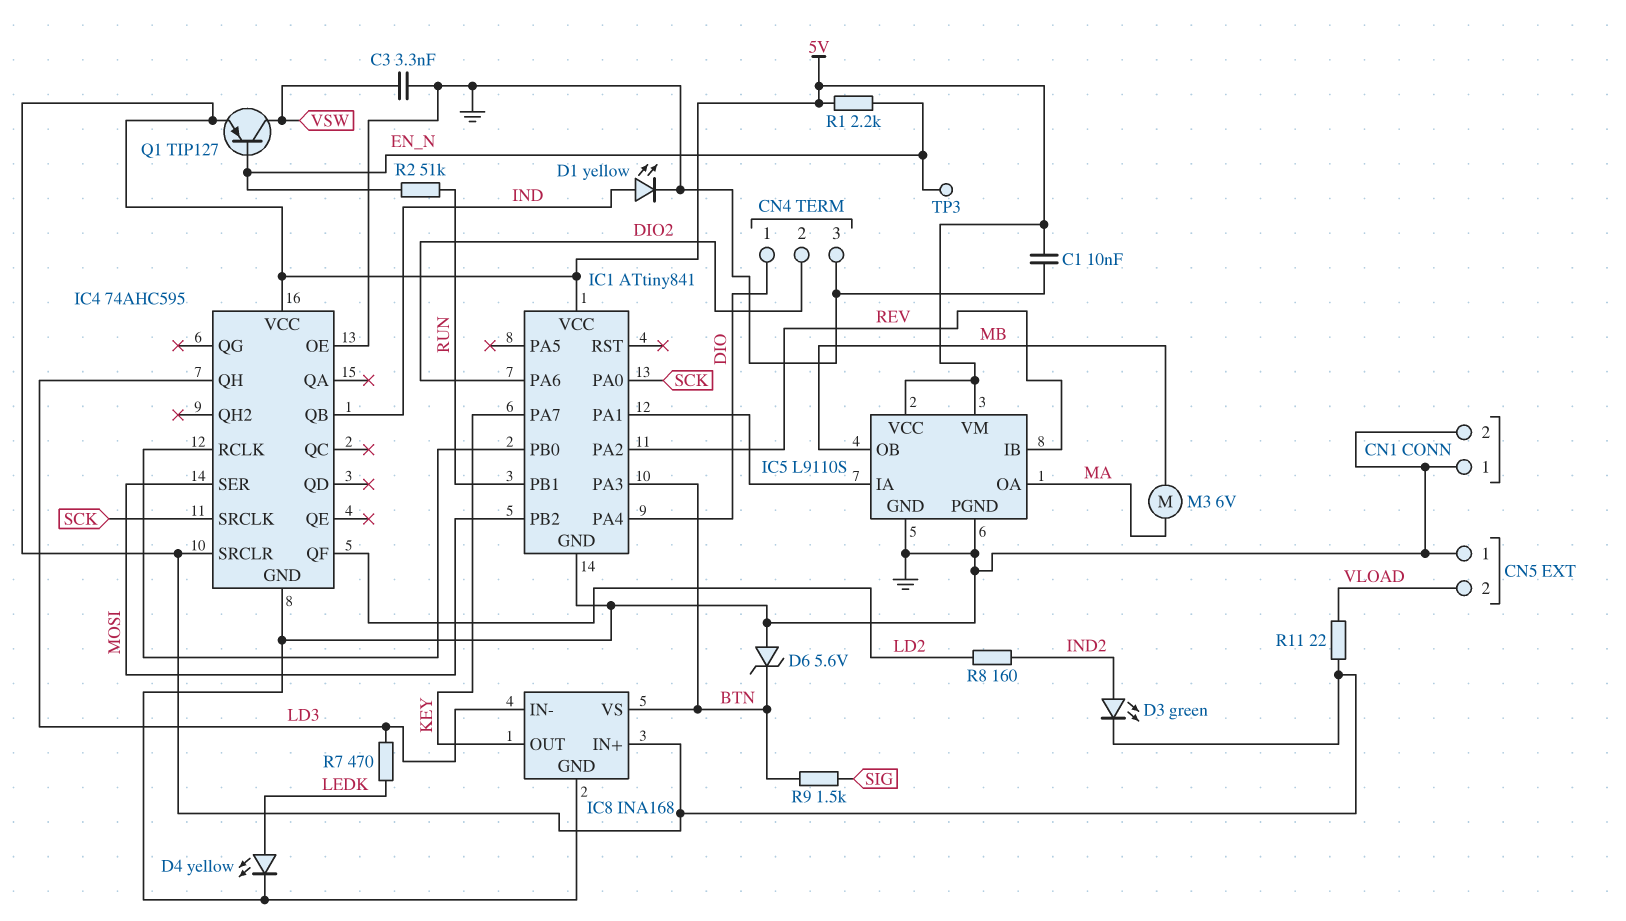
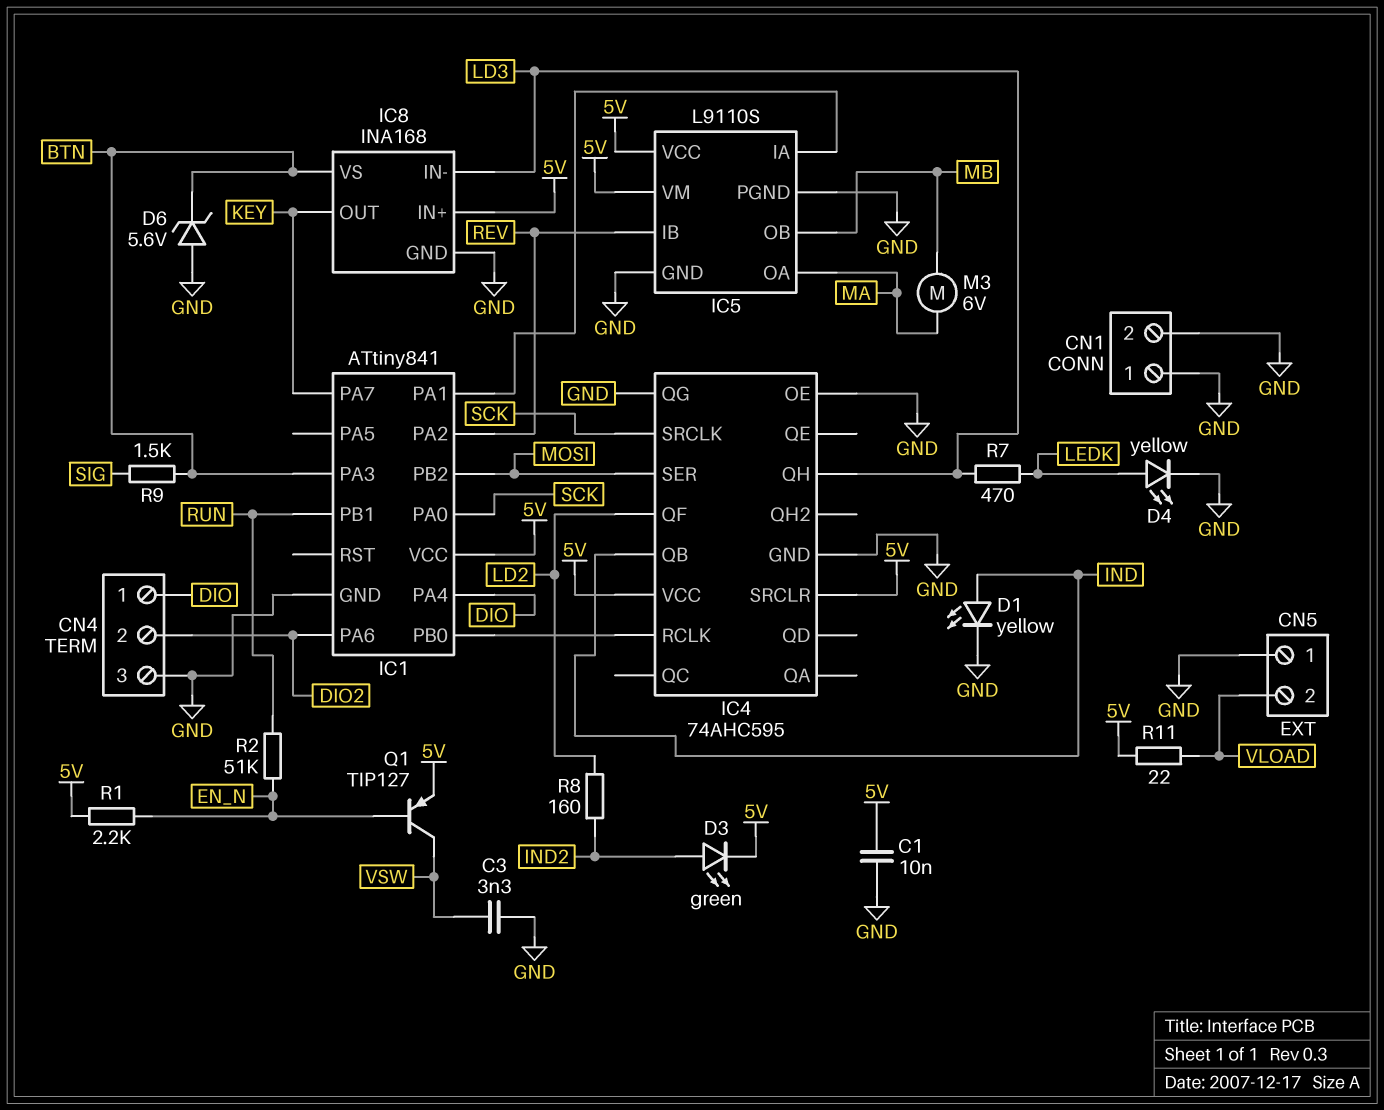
IC4 pin QG: none -> GND
TP3: test point (EN_N) -> none

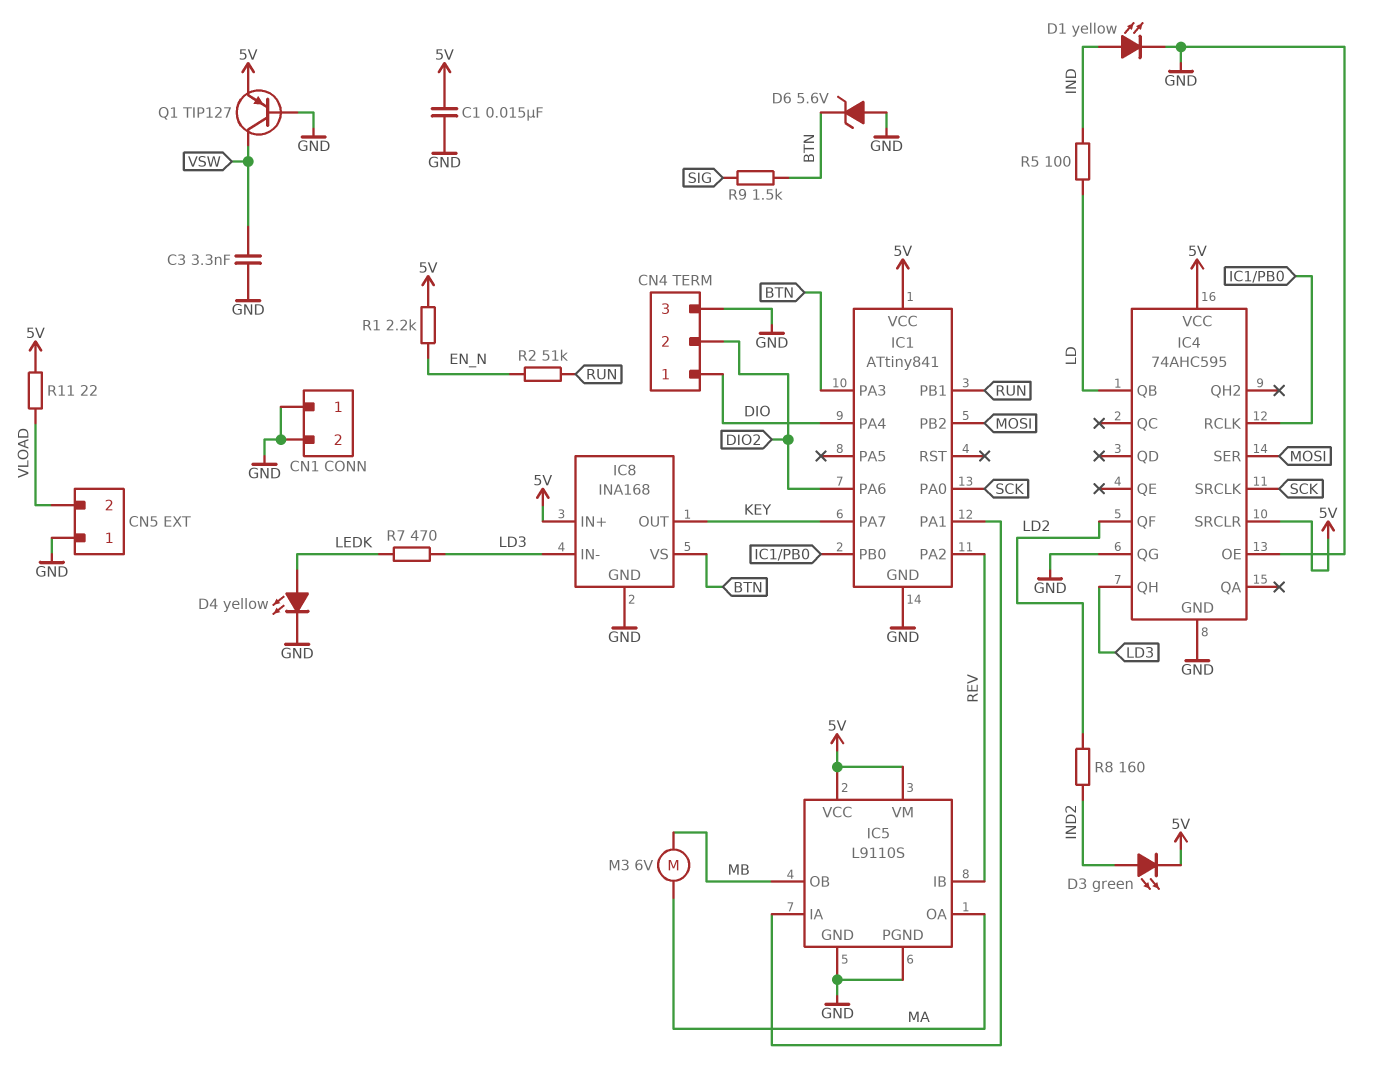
C1: 10nF (5V, GND) -> 15nF (5V, GND)
IC4 pin QB: IND -> LD
Q1: PNP TIP127 (B EN_N, C VSW, E 5V) -> PNP TIP127 (B GND, C VSW, E 5V)
R5: none -> 100 (IND, LD)

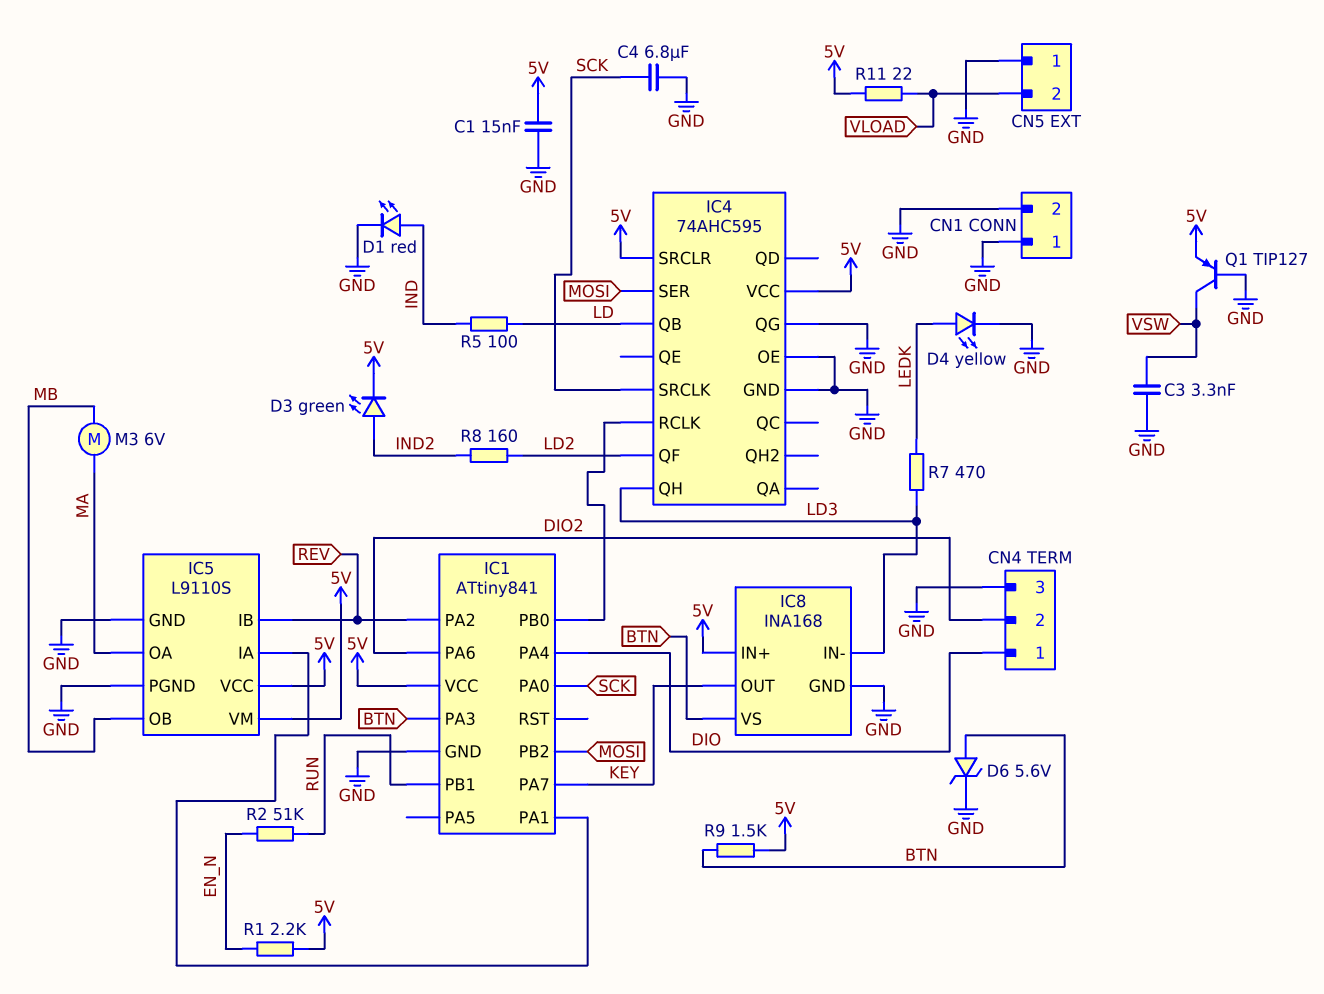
C4: none -> 6.8uF (GND, SCK)
D1: LED yellow (A IND, K GND) -> LED red (A IND, K GND)
D6: zener 5.6V (A GND, K BTN) -> zener 5.6V (A BTN, K GND)
R9: 1.5k (BTN, SIG) -> 1.5k (5V, BTN)

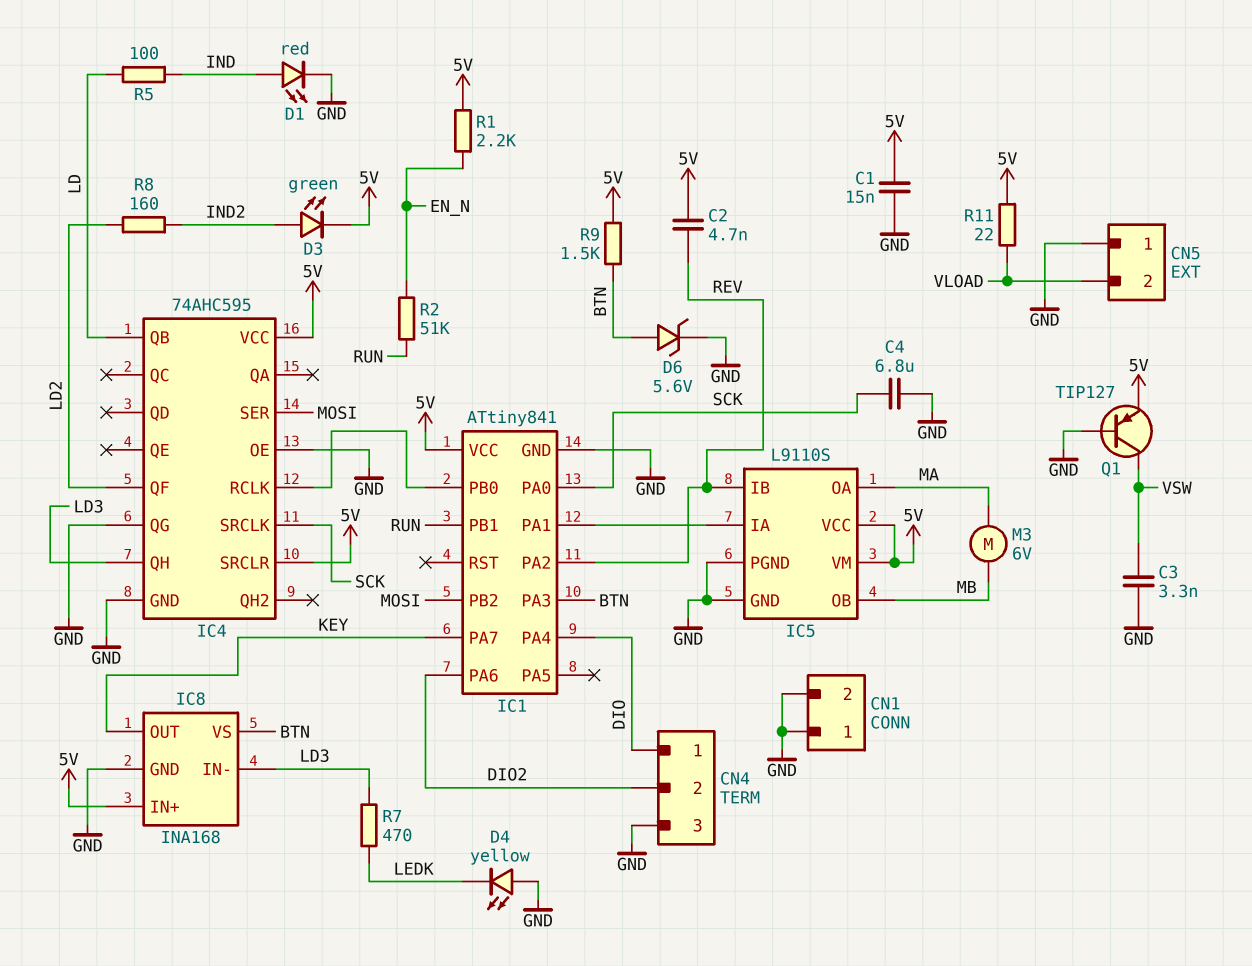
C2: none -> 4.7nF (5V, REV)
D4: LED yellow (A LEDK, K GND) -> LED yellow (A GND, K LEDK)

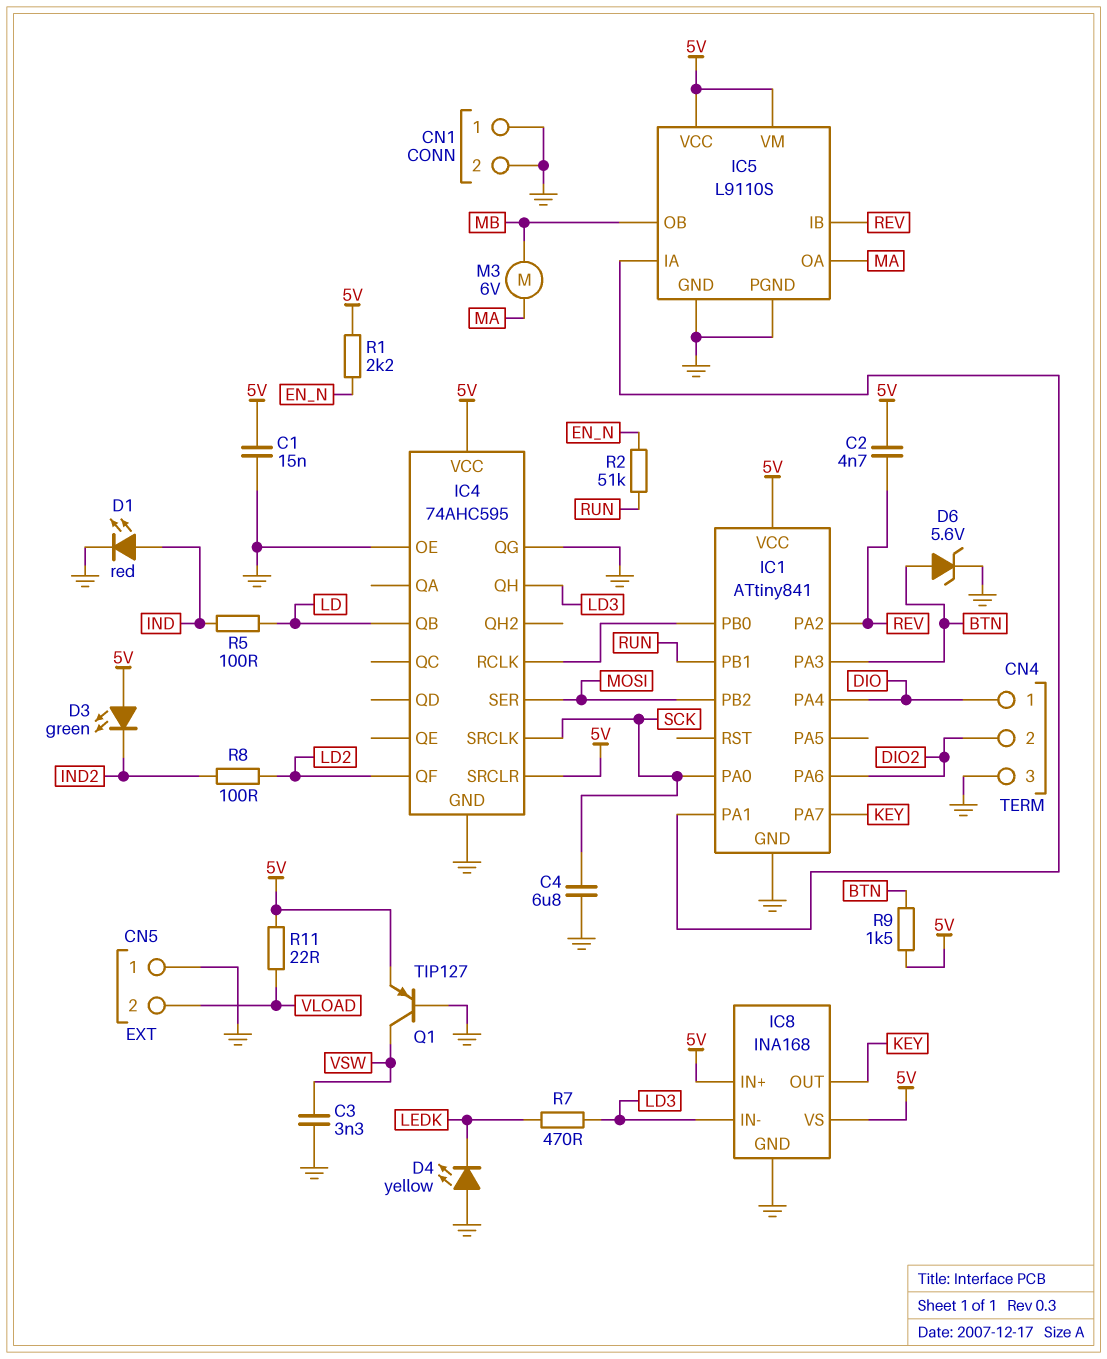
D3: LED green (A IND2, K 5V) -> LED green (A 5V, K IND2)
IC8 pin VS: BTN -> 5V
R8: 160 (IND2, LD2) -> 100 (IND2, LD2)

